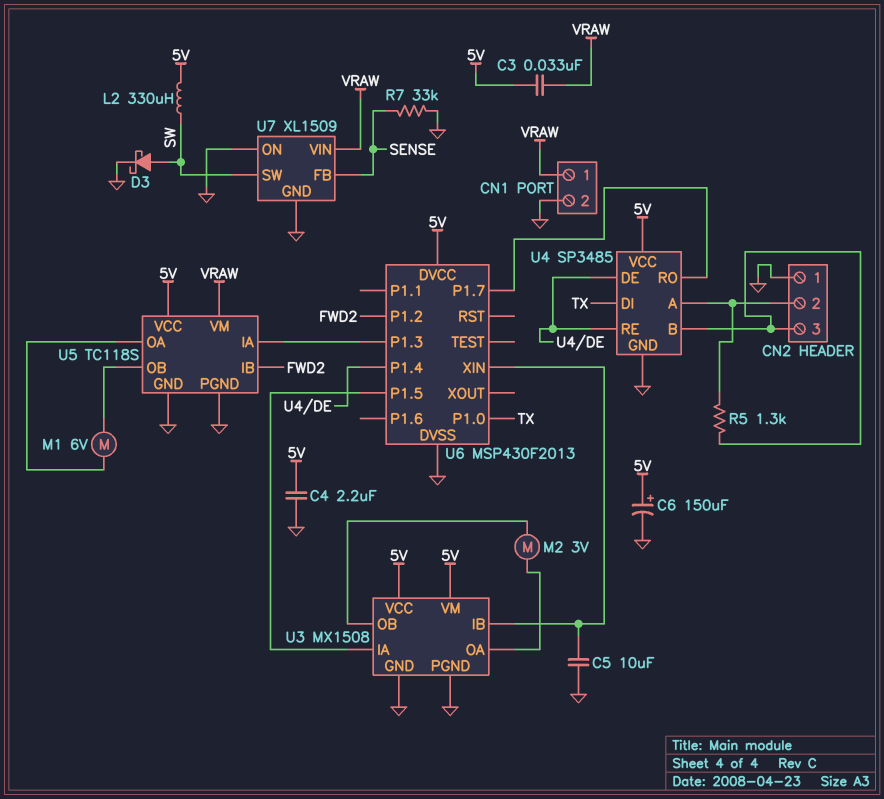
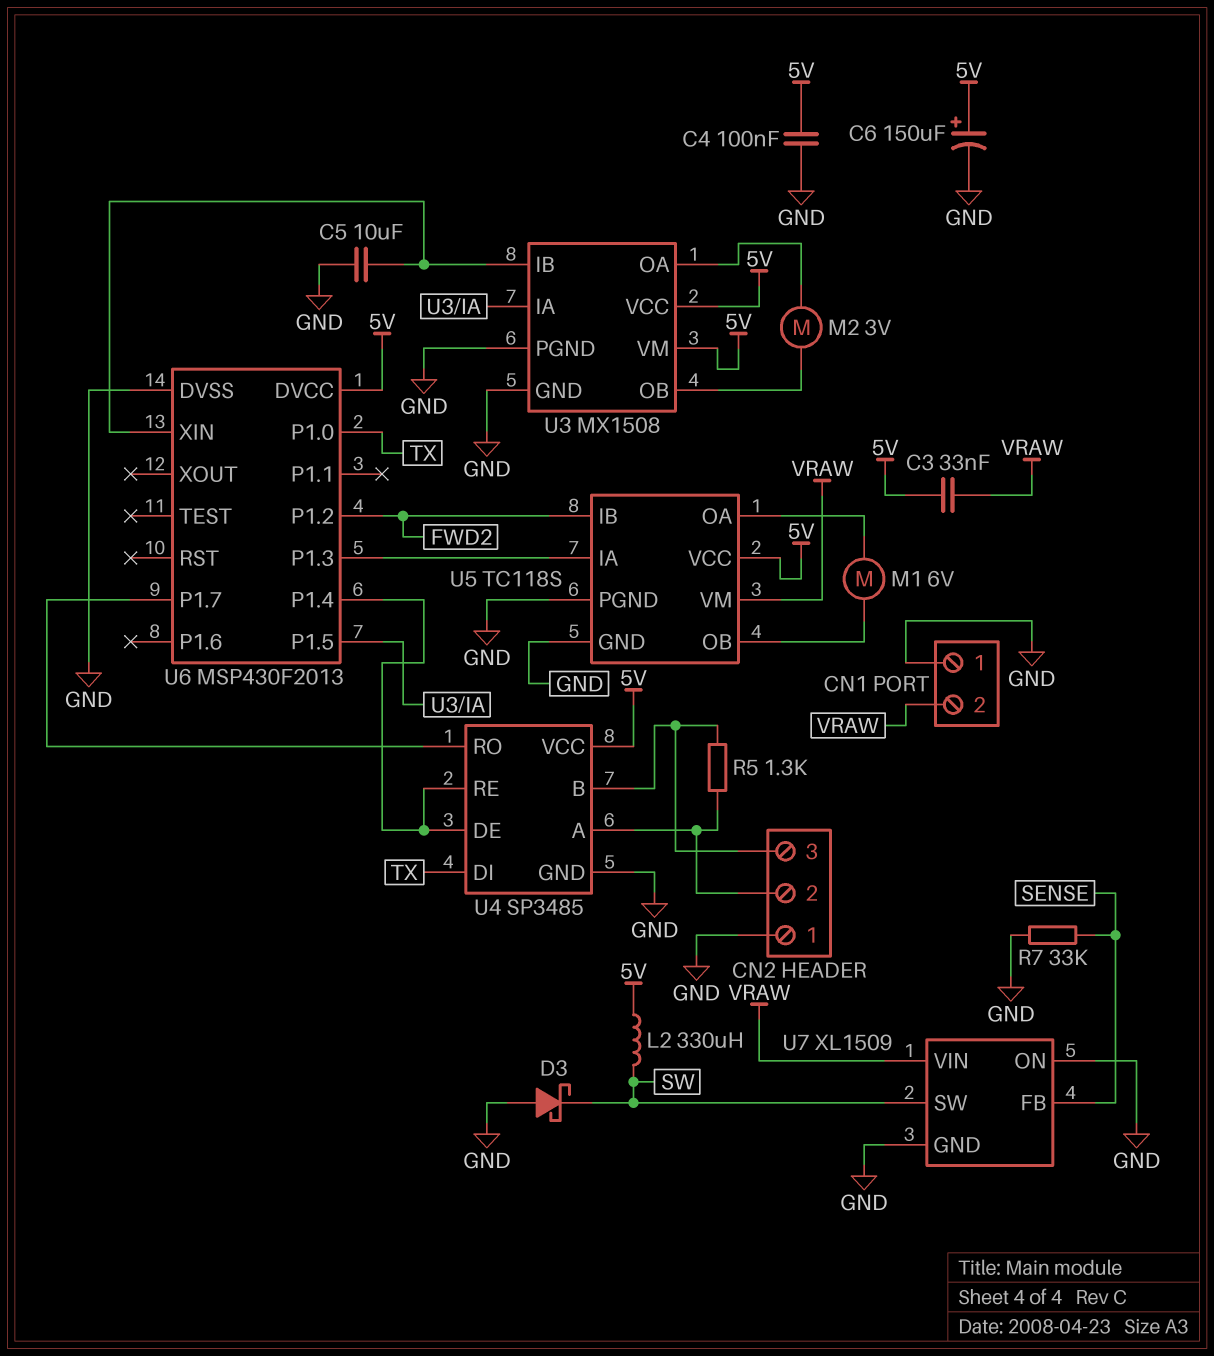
C4: 2.2uF (5V, GND) -> 100nF (5V, GND)
CN1 pin 1: VRAW -> GND
CN1 pin 2: GND -> VRAW
D3: schottky (A SW, K GND) -> schottky (A GND, K SW)

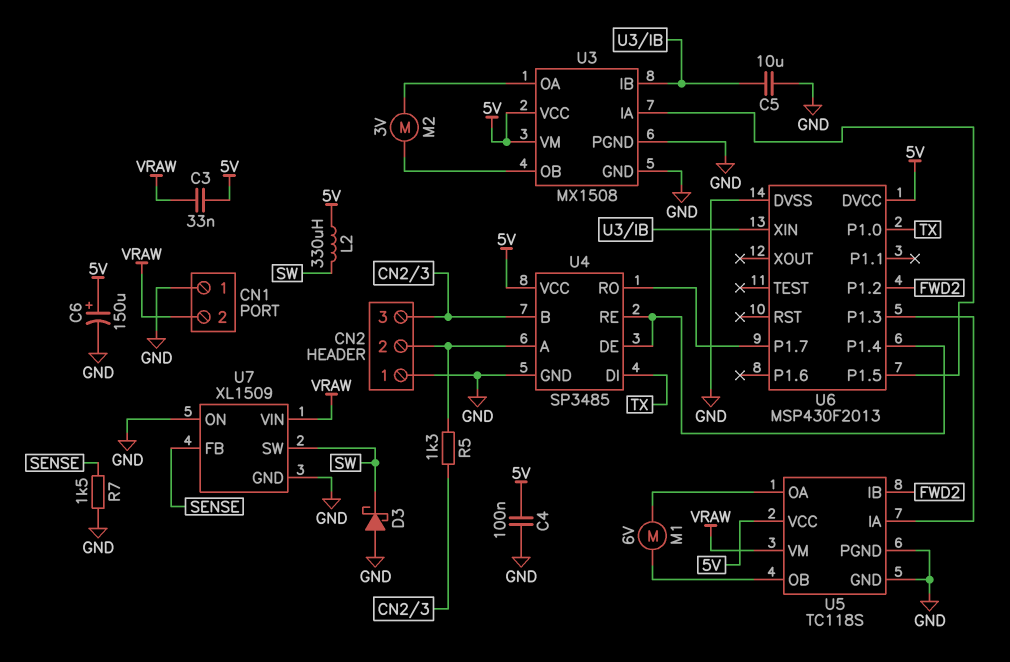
R7: 33k (GND, SENSE) -> 1.5k (GND, SENSE)

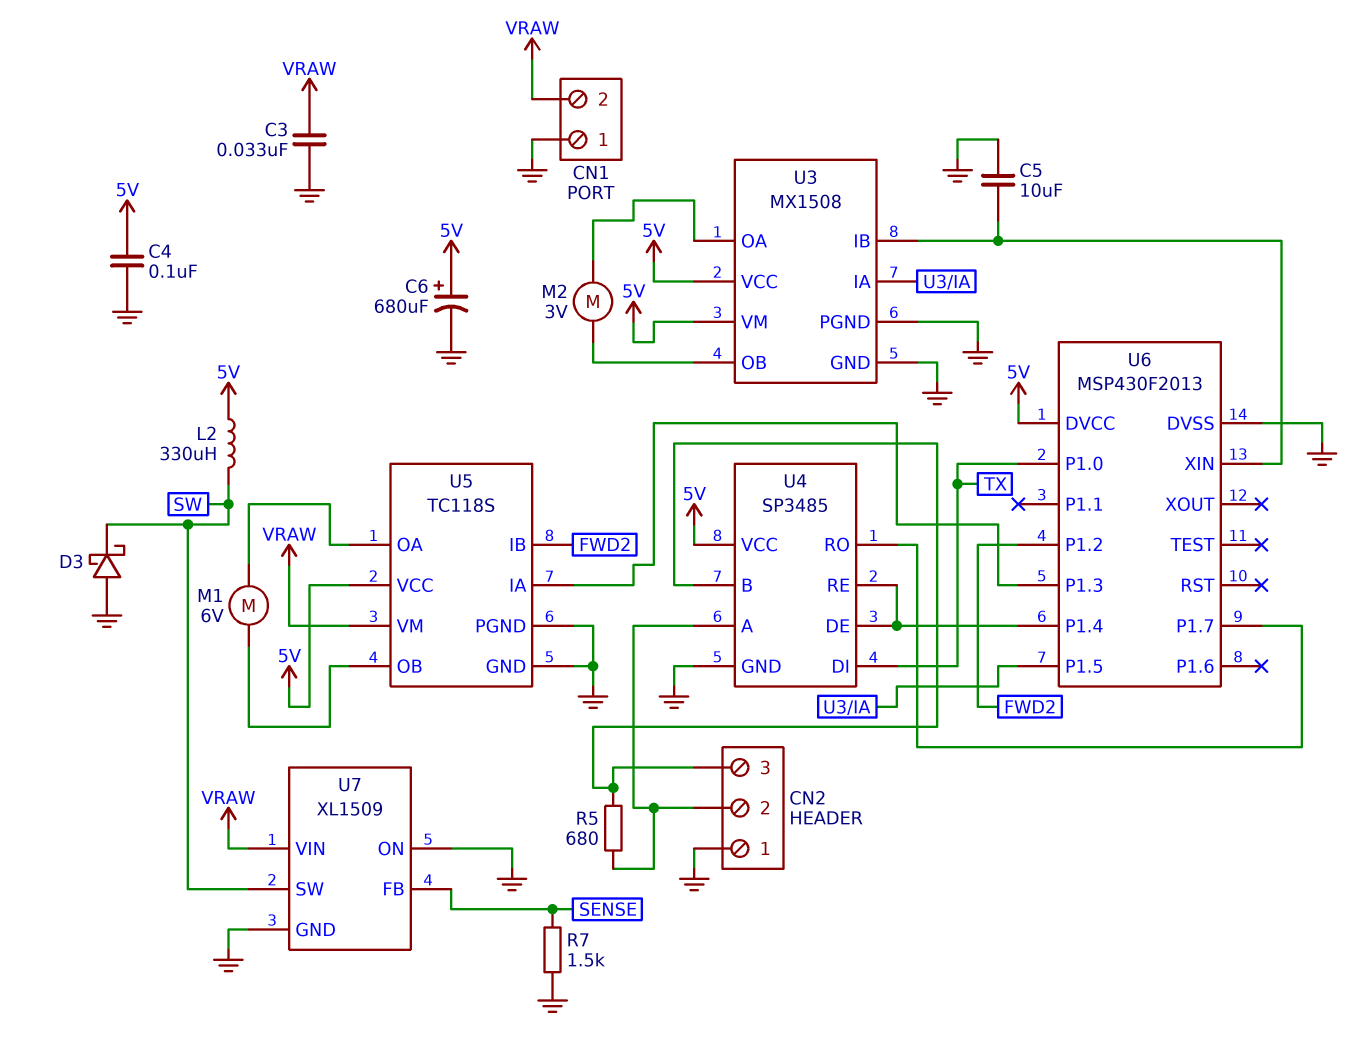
C3: 33nF (5V, VRAW) -> 33nF (GND, VRAW)
C6: 150uF (plus 5V, minus GND) -> 680uF (plus 5V, minus GND)
R5: 1.3k (CN2/2, CN2/3) -> 680 (CN2/2, CN2/3)

